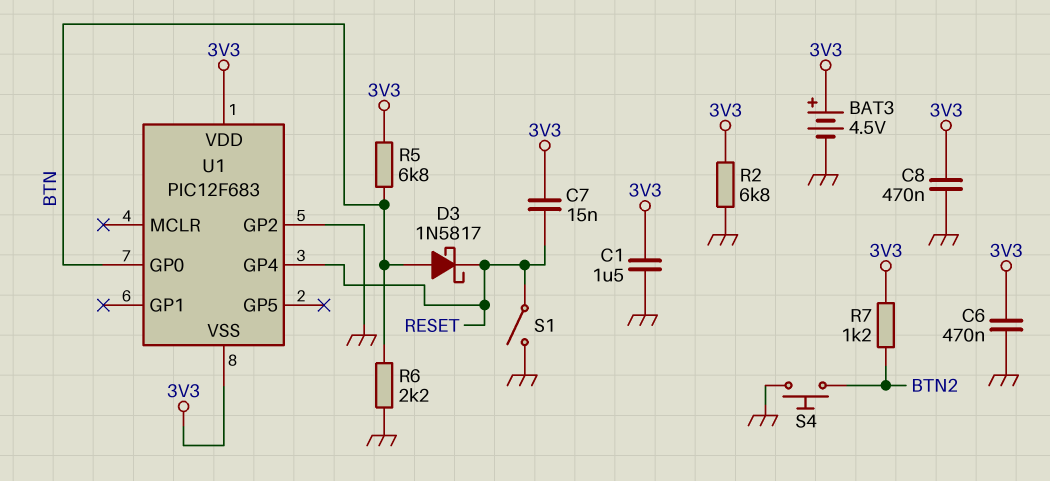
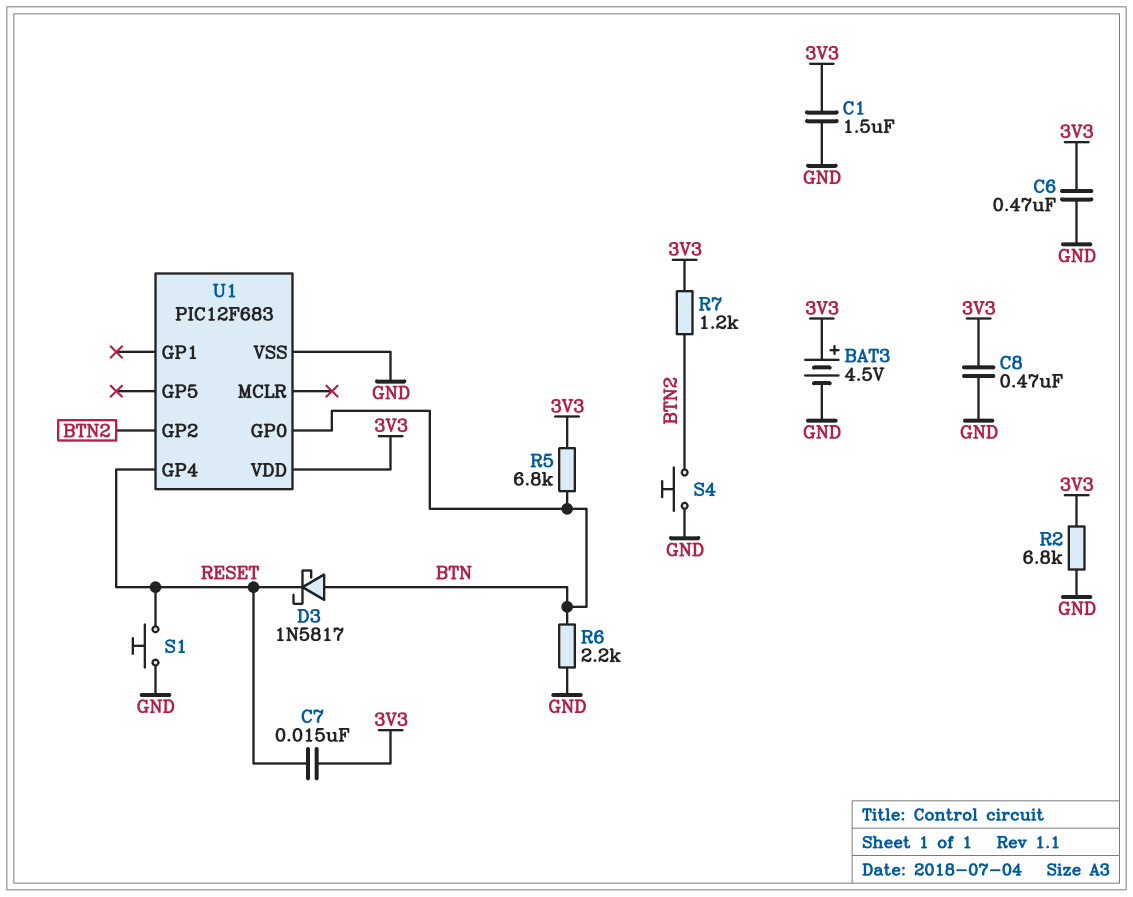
S1: switch (GND, RESET) -> button (GND, RESET)
U1 pin GP2: GND -> BTN2
U1 pin VSS: 3V3 -> GND

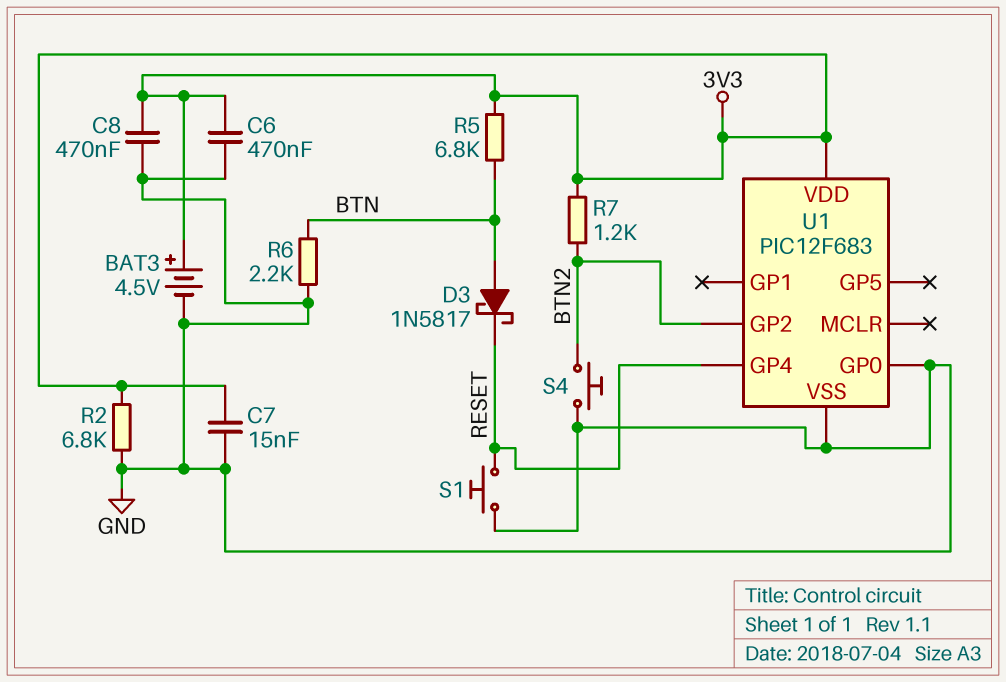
C1: 1.5uF (3V3, GND) -> none
C7: 15nF (3V3, RESET) -> 15nF (3V3, GND)
U1 pin GP0: BTN -> GND

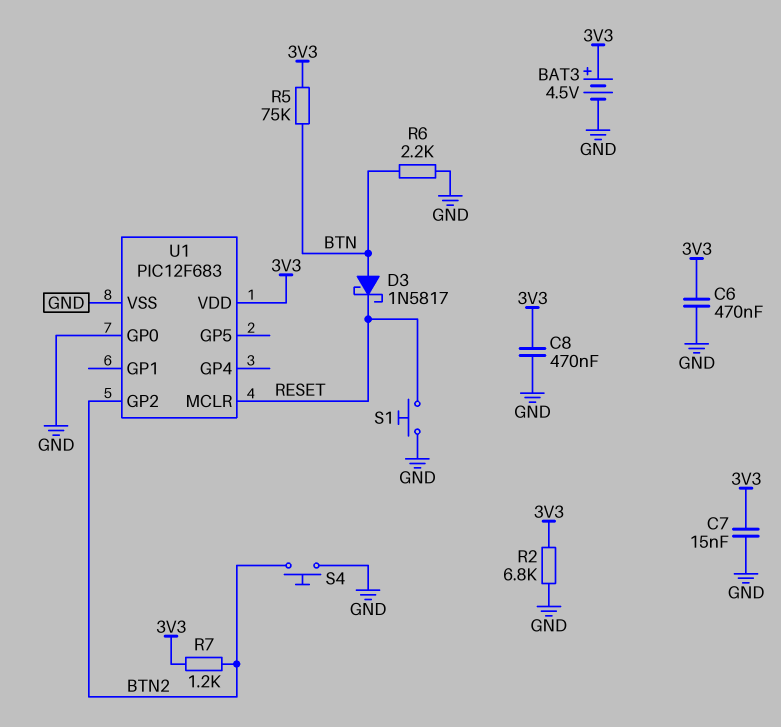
R5: 6.8k (3V3, BTN) -> 75k (3V3, BTN)
U1 pin GP4: RESET -> none
U1 pin MCLR: none -> RESET

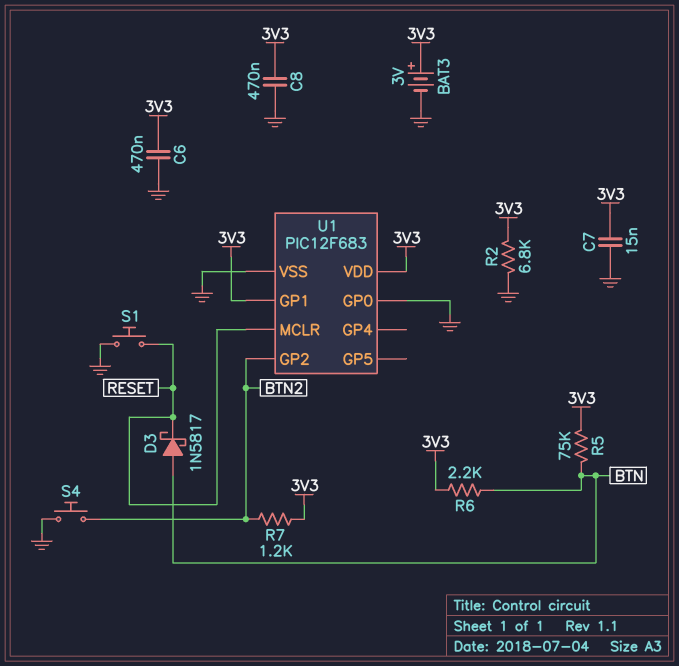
BAT3: 4.5V (plus 3V3, minus GND) -> 3V (plus 3V3, minus GND)
R6: 2.2k (BTN, GND) -> 2.2k (3V3, BTN)
U1 pin GP1: none -> 3V3

